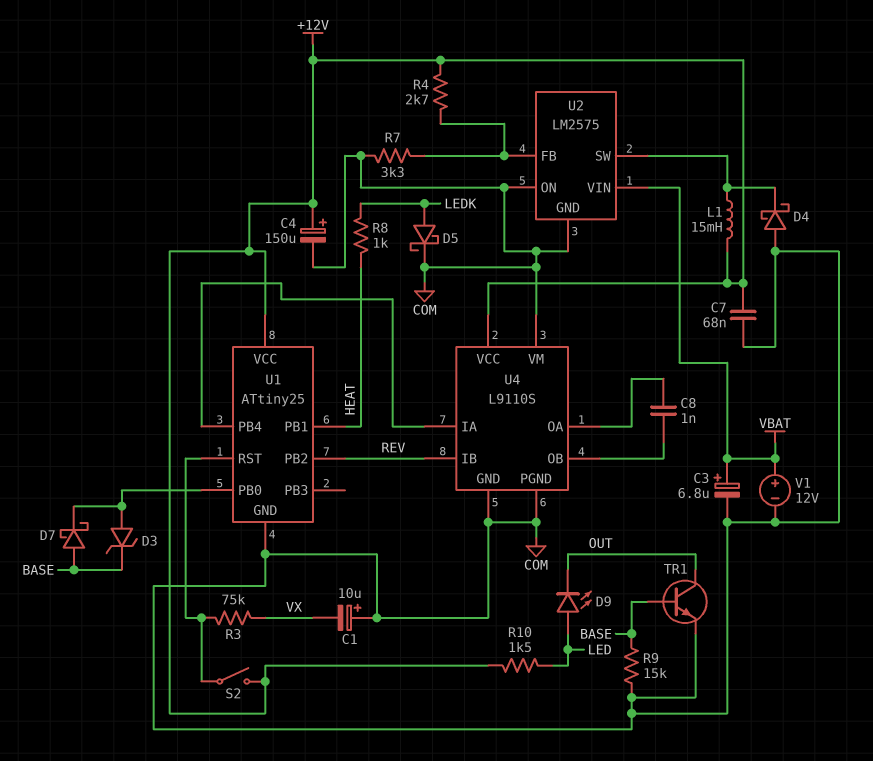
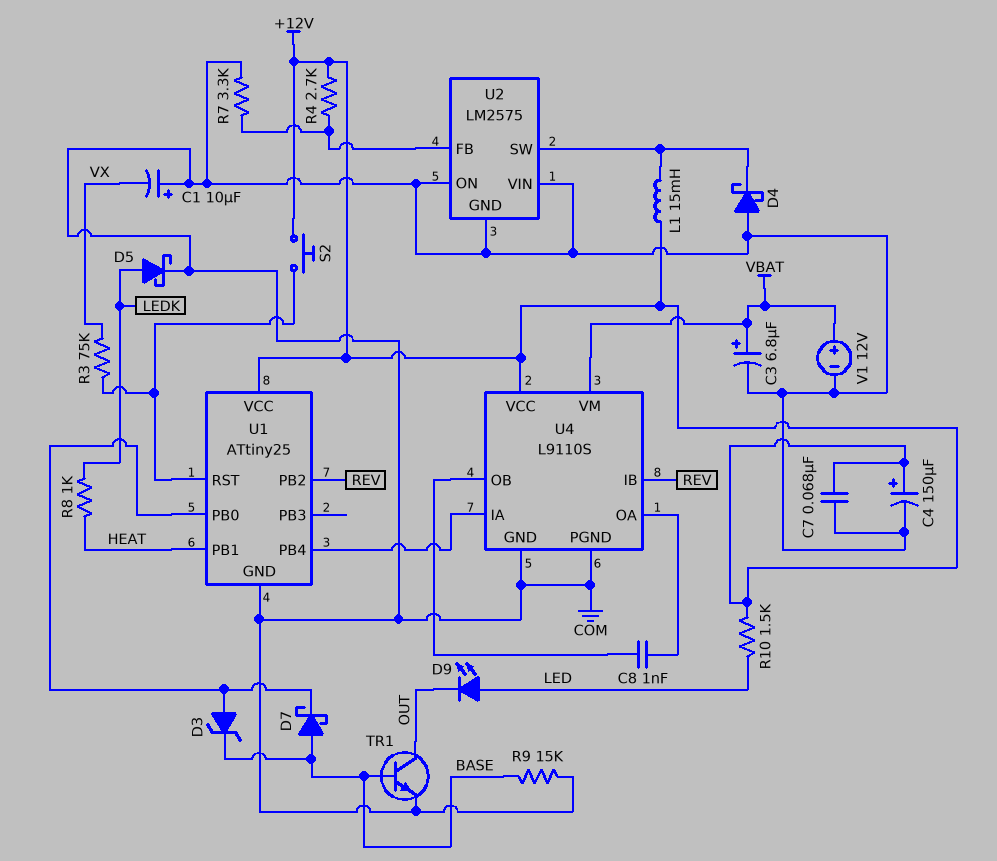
S2: switch (+12V, U1/RST) -> button (+12V, U1/RST)
U2 pin VIN: VBAT -> COM
U4 pin VM: COM -> VBAT

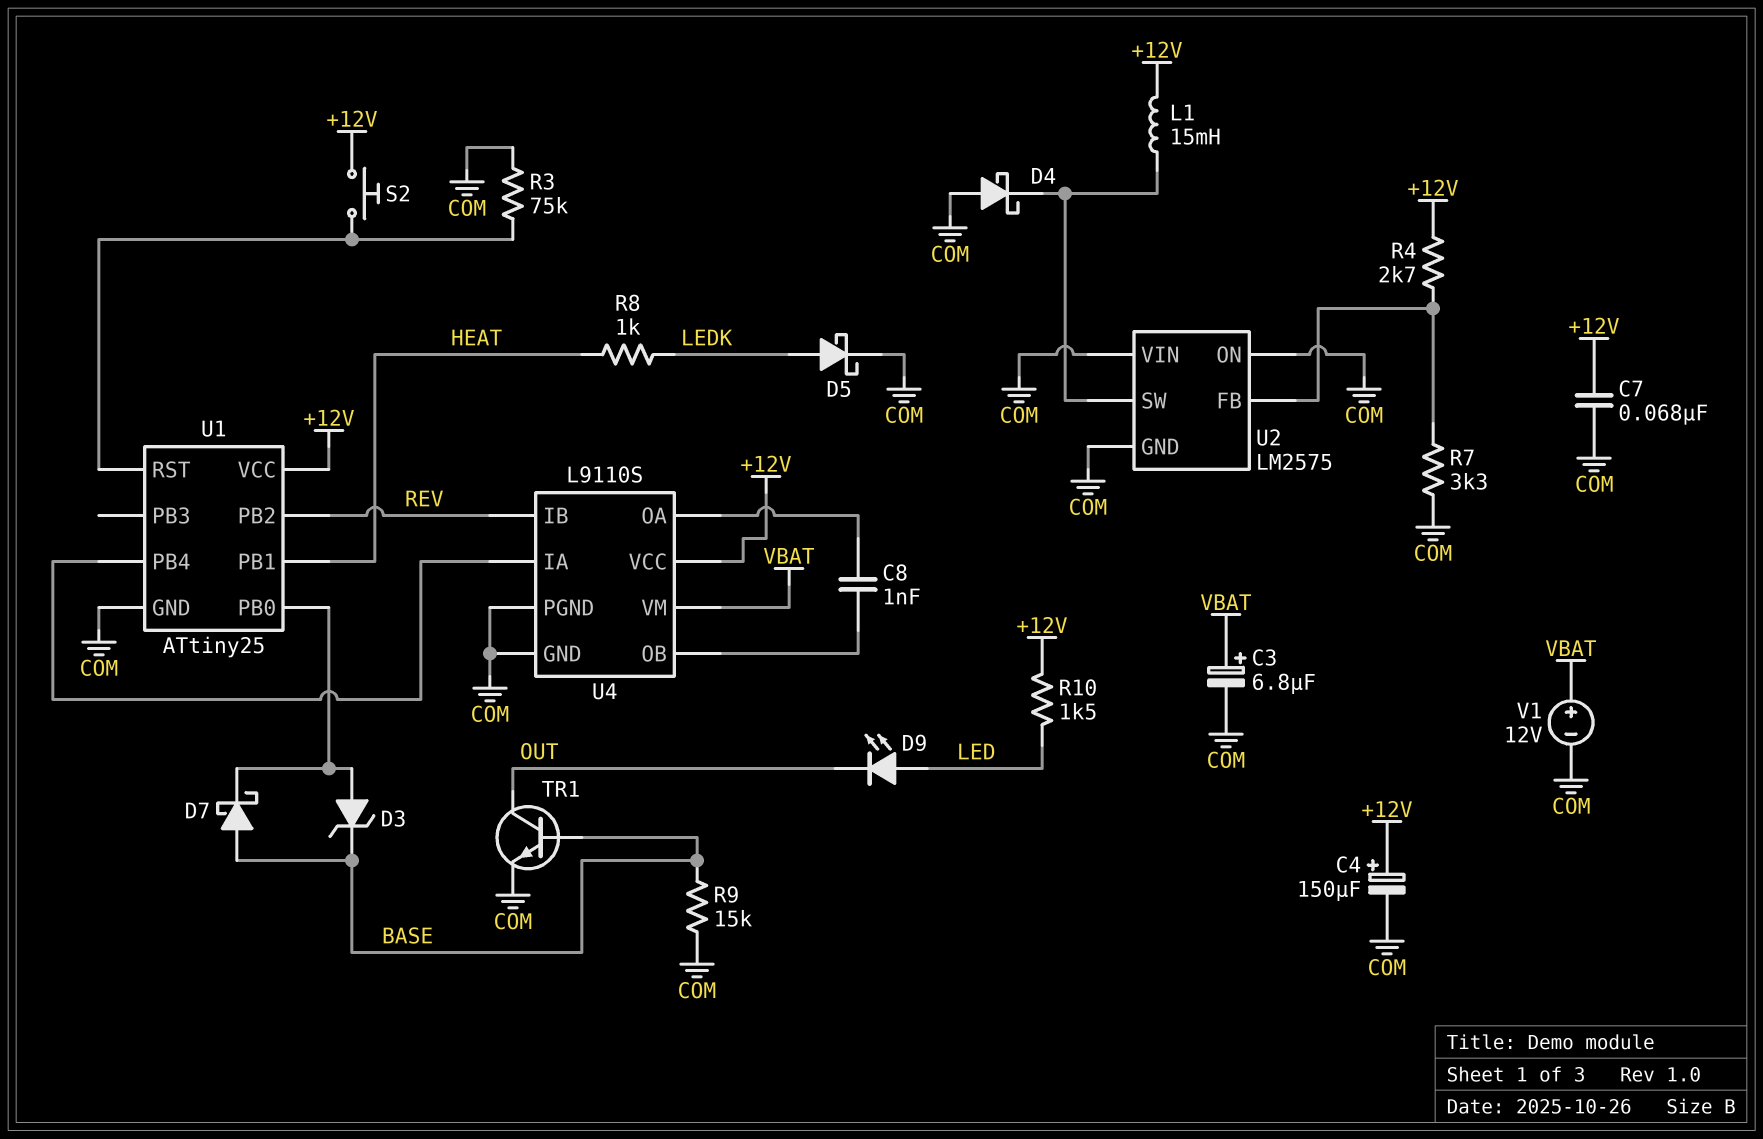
C1: 10uF (plus COM, minus VX) -> none
R3: 75k (U1/RST, VX) -> 75k (COM, U1/RST)

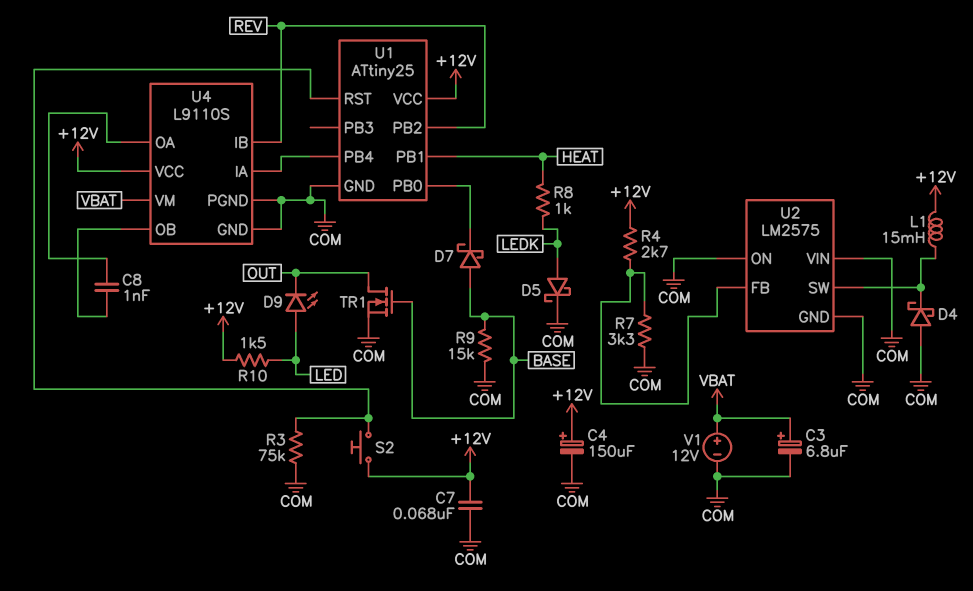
D3: zener (A U1/PB0, K BASE) -> none
TR1: NPN (B BASE, C OUT, E COM) -> NMOS (G BASE, D OUT, S COM)

